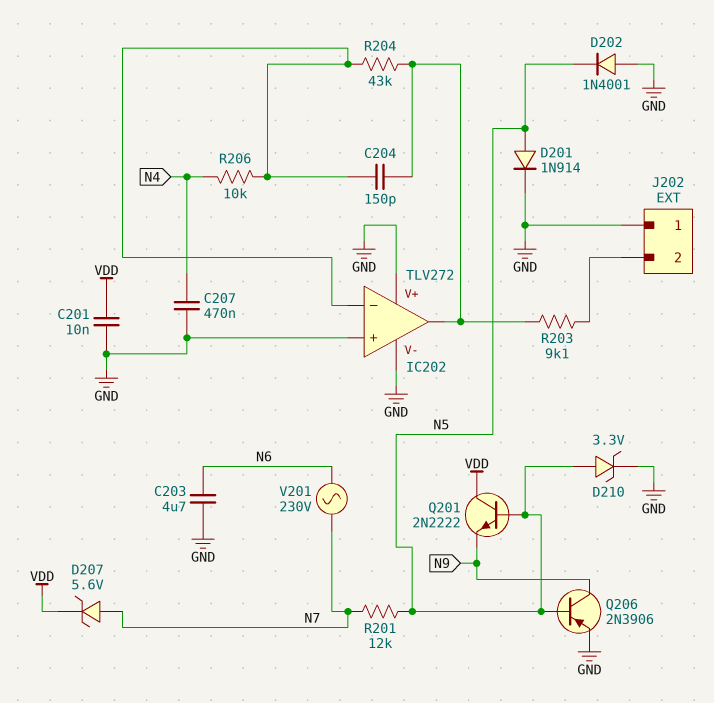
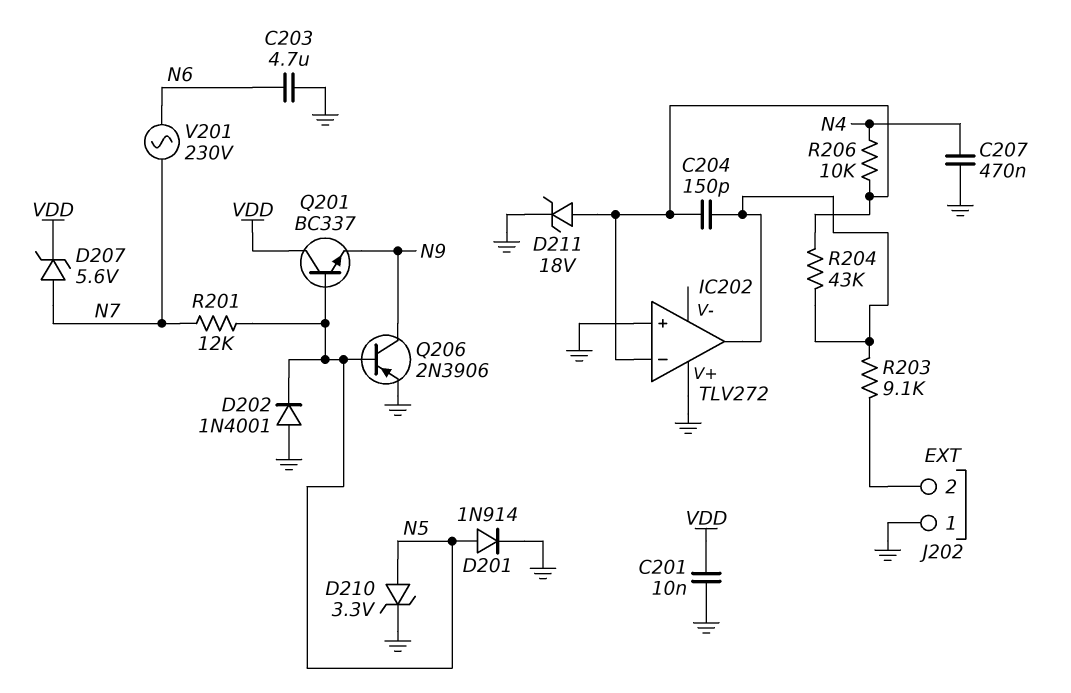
D211: none -> zener 18V (A IC202/in-, K GND)
IC202 pin V-: GND -> none
Q201: NPN 2N2222 (B N5, C VDD, E N9) -> NPN BC337 (B N5, C VDD, E N9)

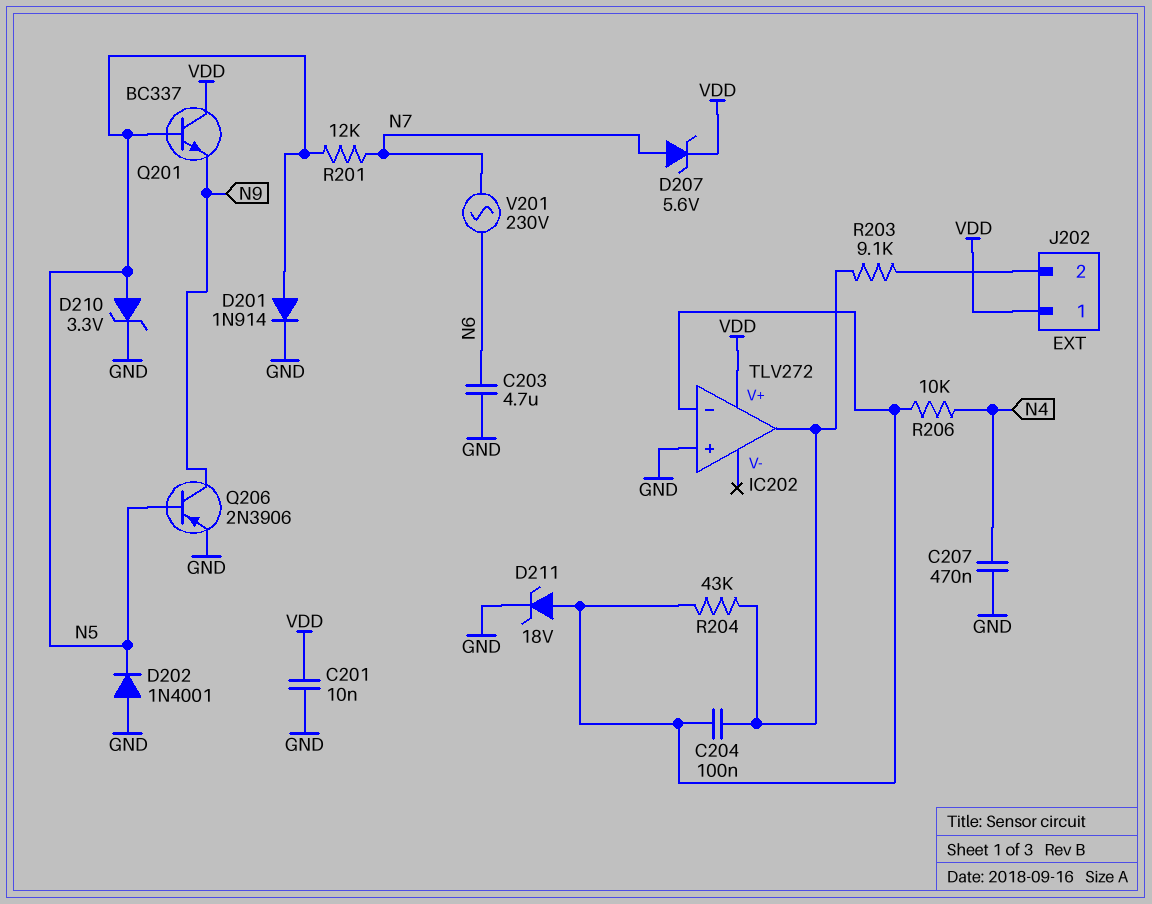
C204: 150pF (IC202/in-, IC202/out) -> 100nF (IC202/in-, IC202/out)
IC202 pin V+: GND -> VDD
J202 pin 1: GND -> VDD

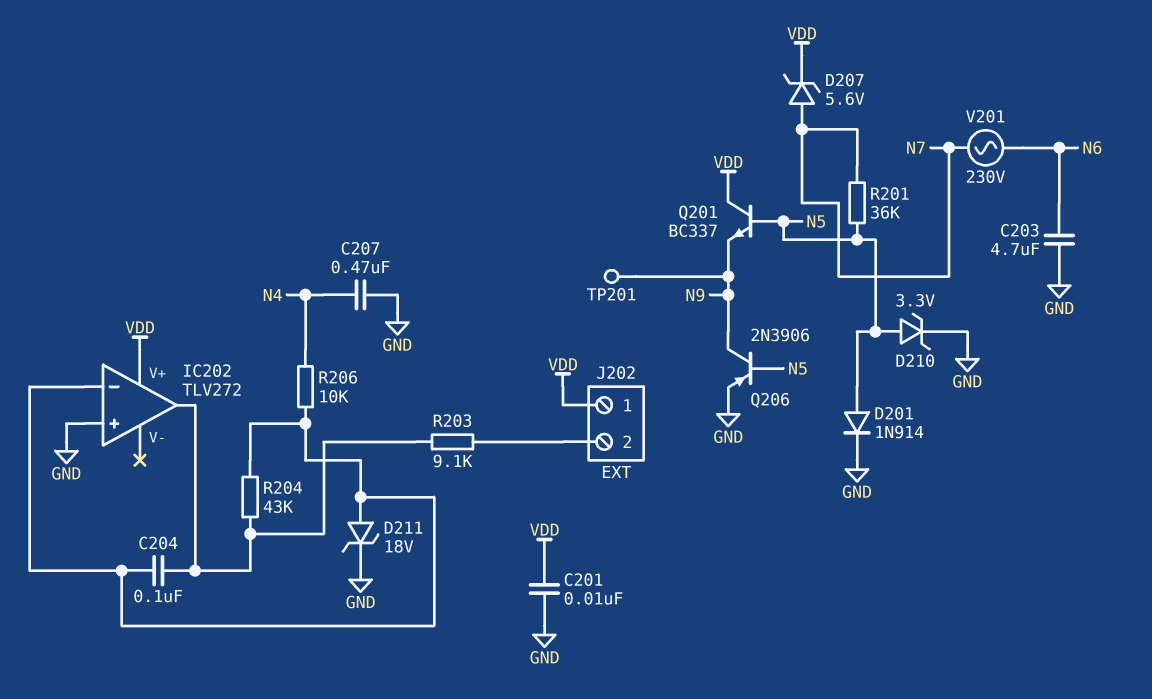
D202: diode 1N4001 (A GND, K N5) -> none
R201: 12k (N5, N7) -> 36k (N5, N7)
TP201: none -> test point (N9)

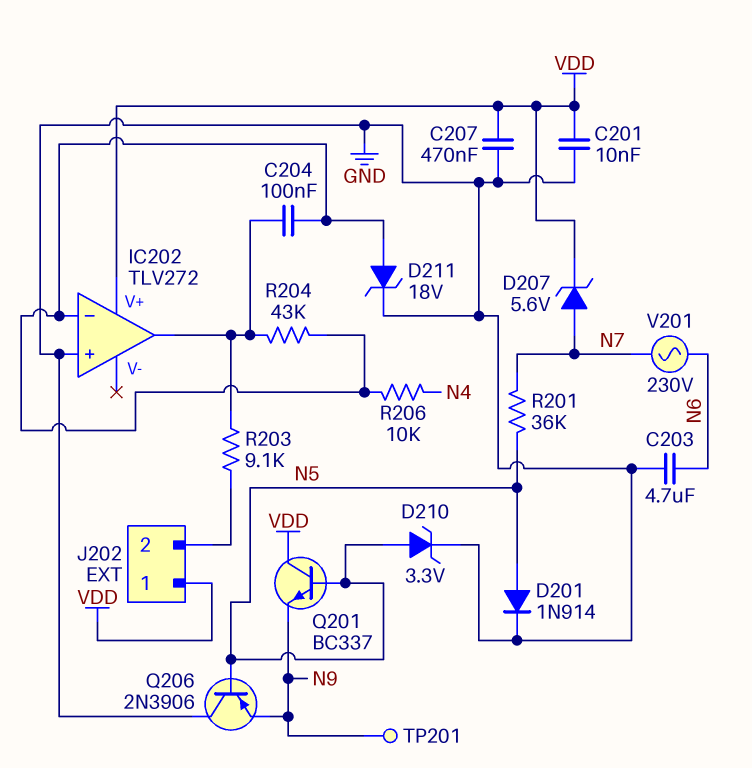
C207: 470nF (GND, N4) -> 470nF (GND, VDD)
Q206: PNP 2N3906 (B N5, C N9, E GND) -> PNP 2N3906 (B N5, C GND, E N9)

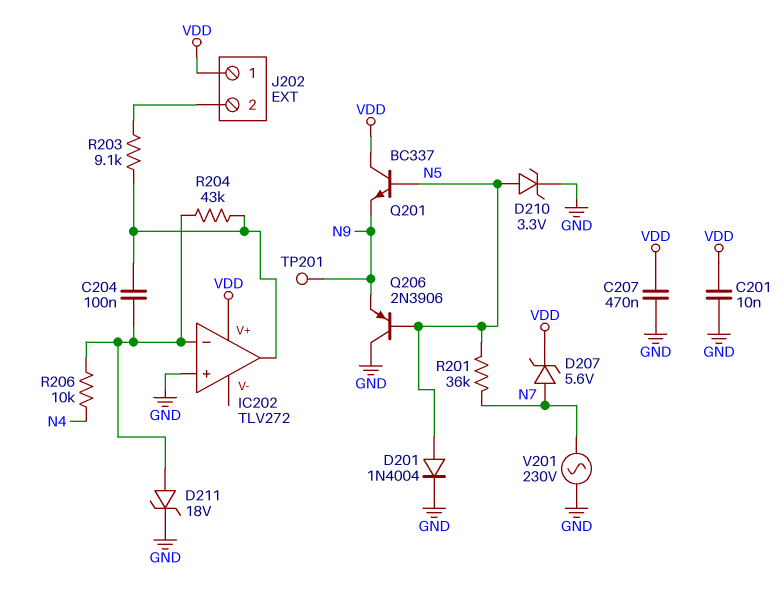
C203: 4.7uF (GND, N6) -> none
D201: diode 1N914 (A N5, K GND) -> diode 1N4004 (A N5, K GND)
V201: AC 230V (N6, N7) -> AC 230V (GND, N7)

